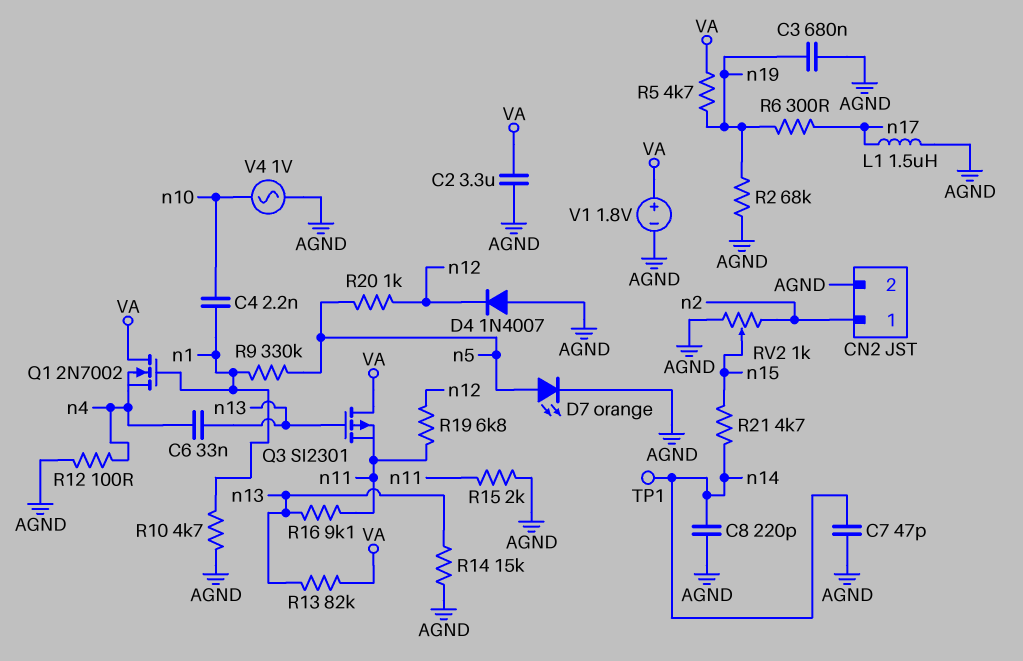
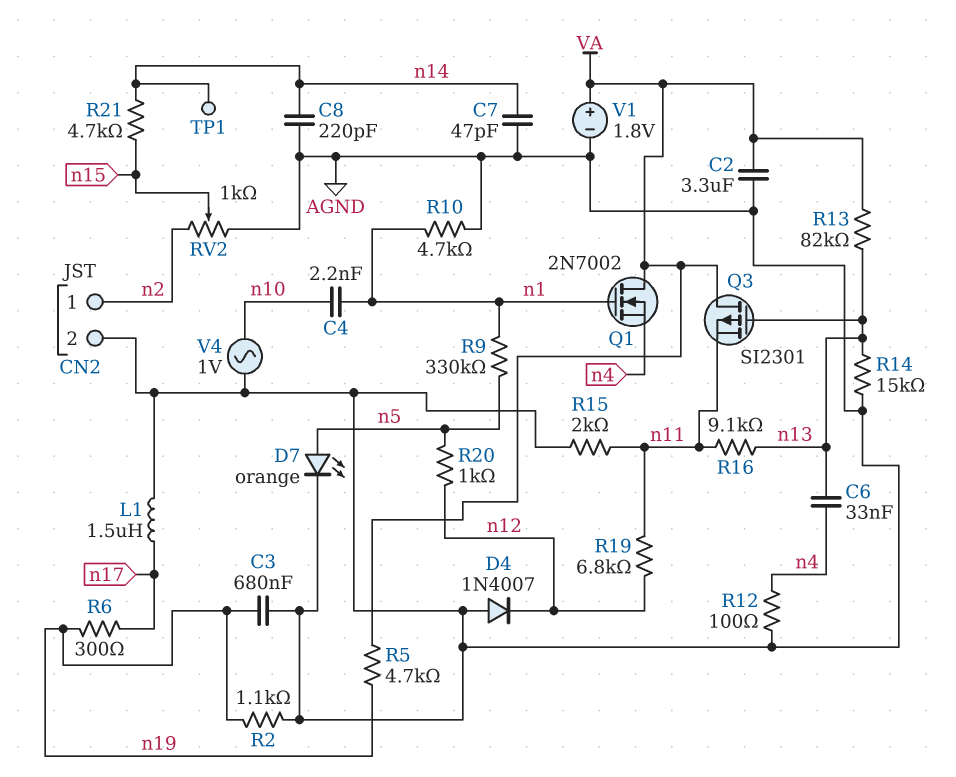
R2: 68k (AGND, n19) -> 1.1k (AGND, n19)

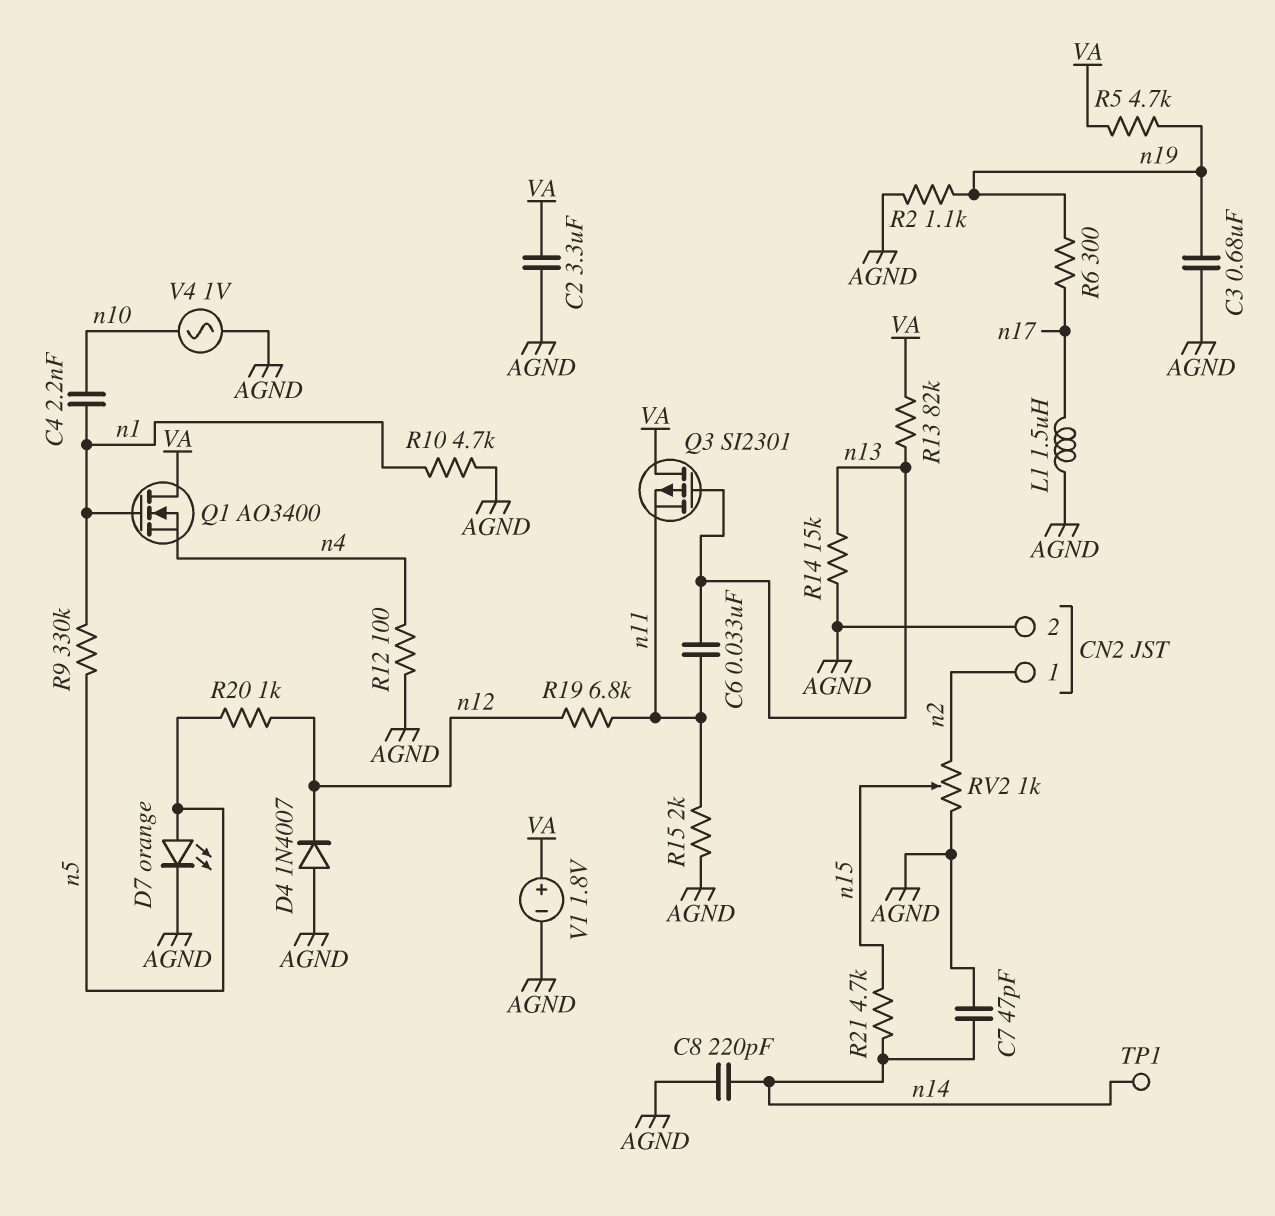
C6: 33nF (n4, n13) -> 33nF (n11, n13)
Q1: NMOS 2N7002 (G n1, D VA, S n4) -> NMOS AO3400 (G n1, D VA, S n4)
R16: 9.1k (n11, n13) -> none

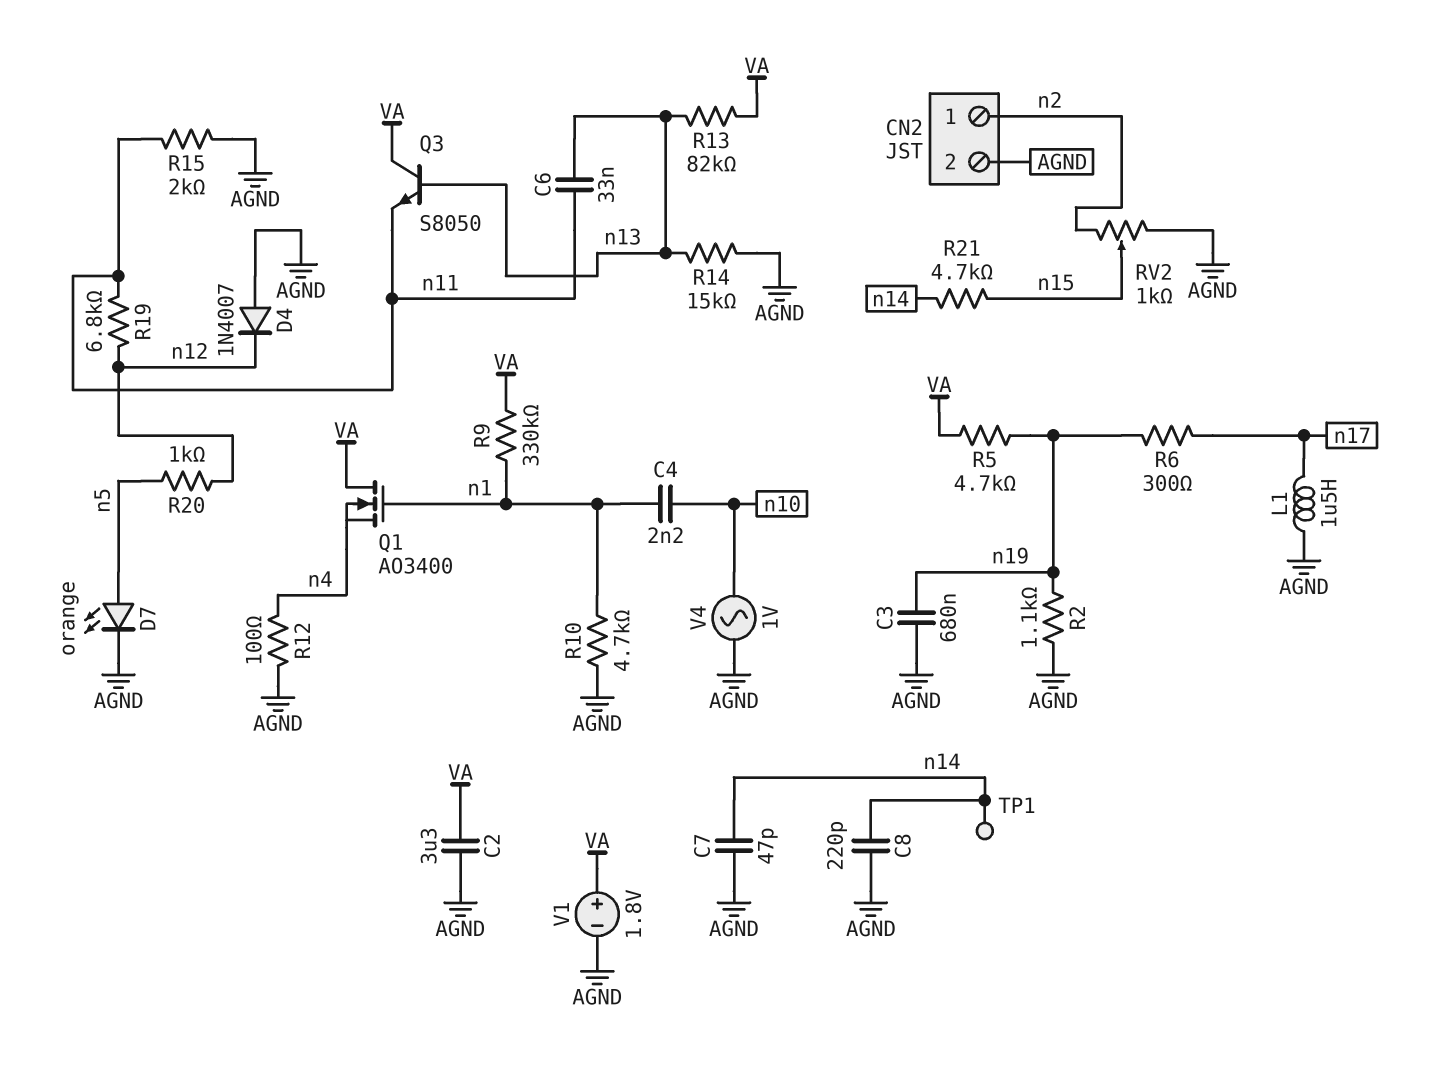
Q3: PMOS SI2301 (G n13, D VA, S n11) -> NPN S8050 (B n13, C VA, E n11)
R9: 330k (n1, n5) -> 330k (VA, n1)

